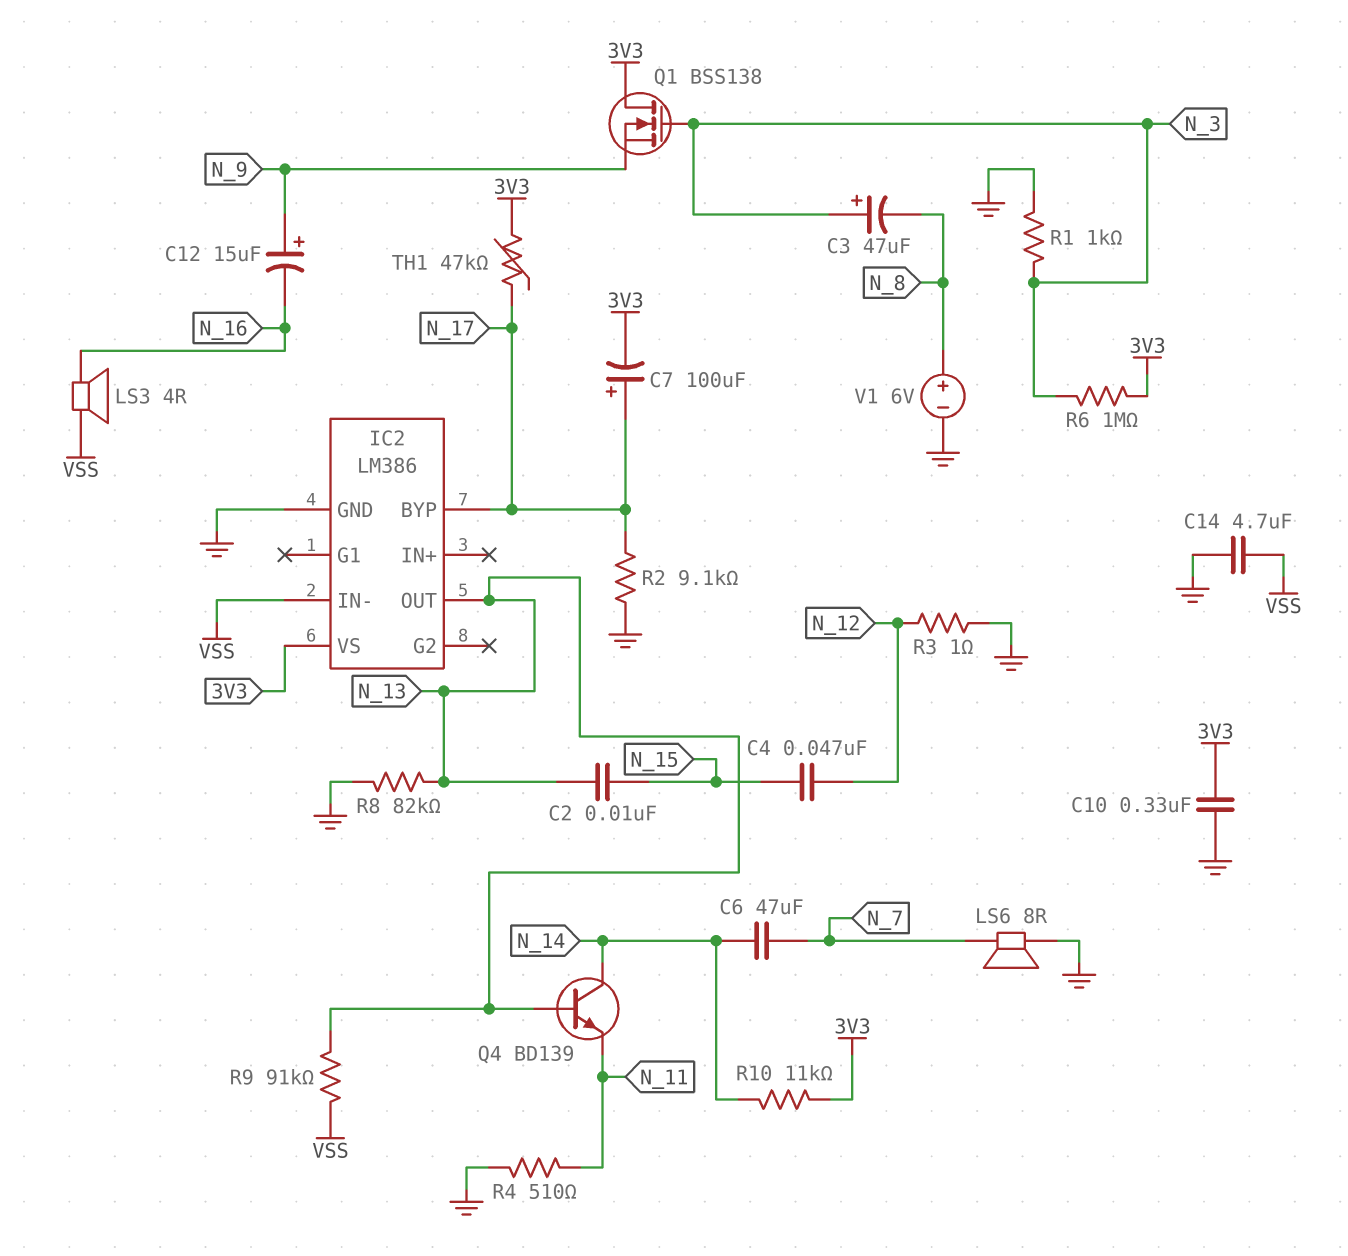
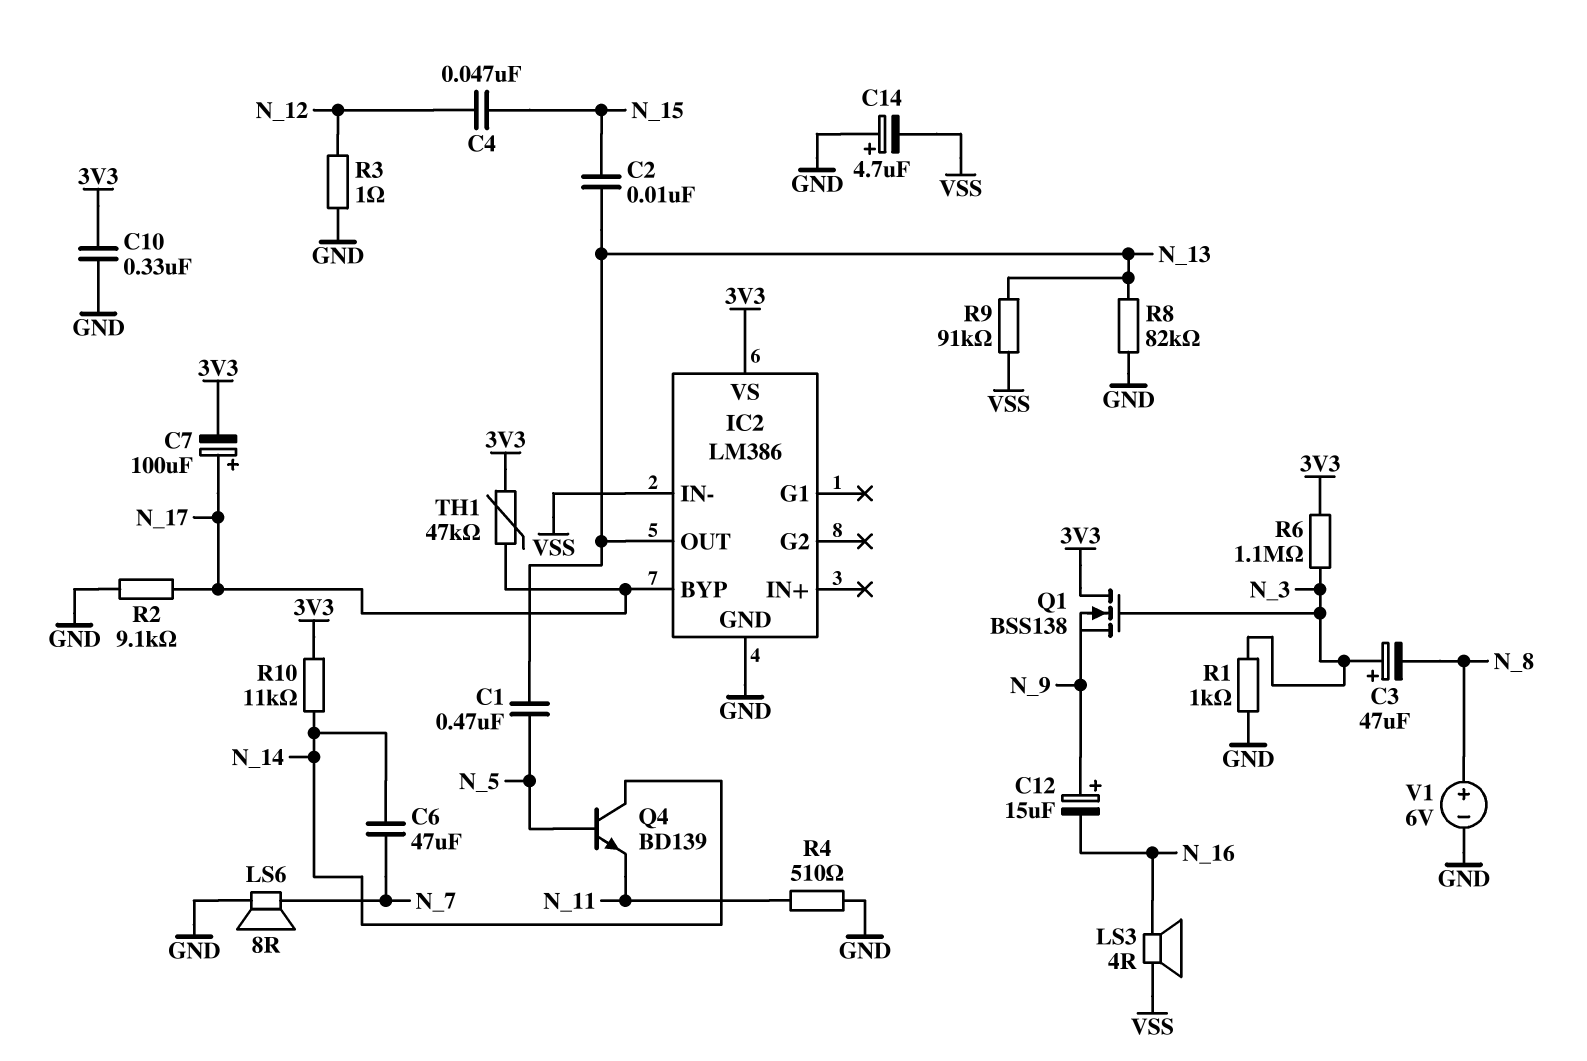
C1: none -> 470nF (N_5, N_13)
C14: 4.7uF (GND, VSS) -> 4.7uF (plus GND, minus VSS)
Q4: NPN BD139 (B N_13, C N_14, E N_11) -> NPN BD139 (B N_5, C N_14, E N_11)
R6: 1M (3V3, N_3) -> 1.1M (3V3, N_3)

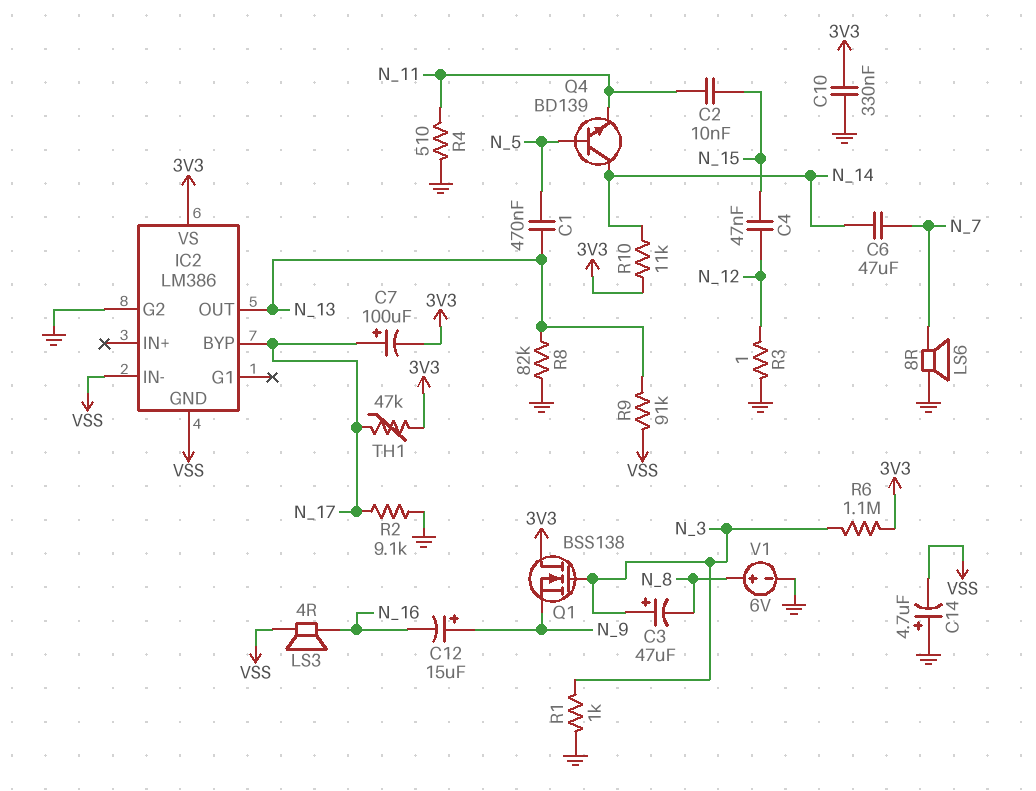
C2: 10nF (N_13, N_15) -> 10nF (N_11, N_15)
IC2 pin G2: none -> GND
IC2 pin GND: GND -> VSS

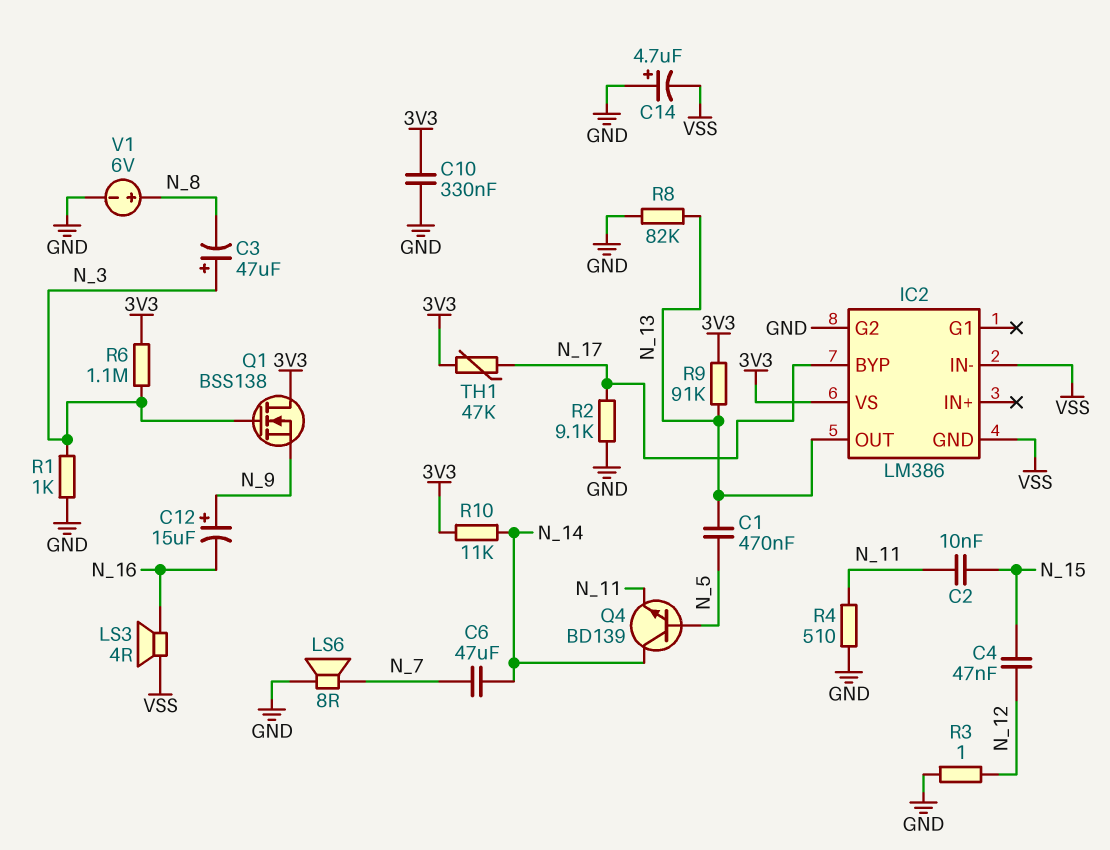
C7: 100uF (plus N_17, minus 3V3) -> none
R9: 91k (N_13, VSS) -> 91k (3V3, N_13)

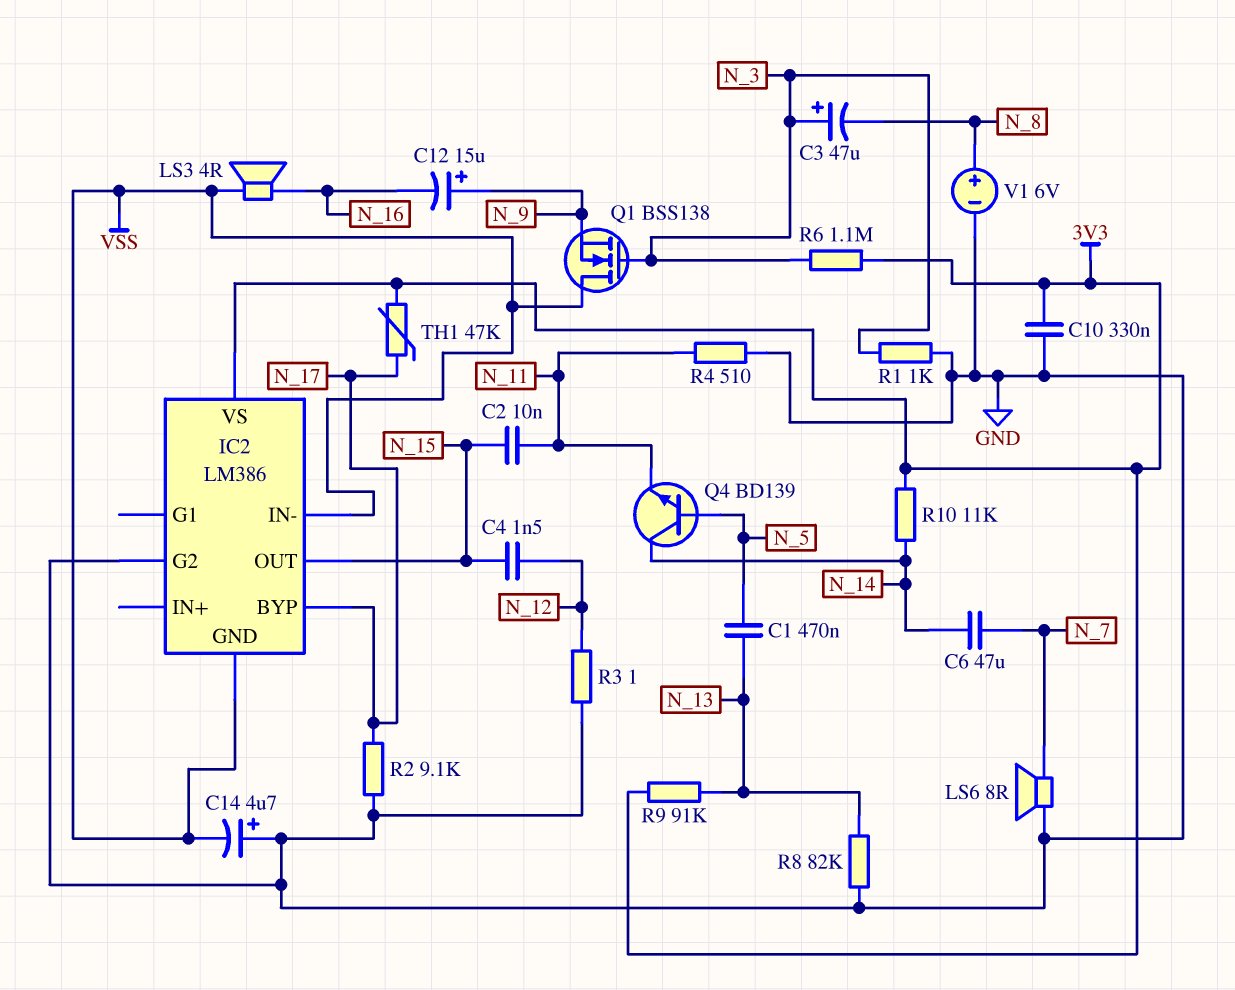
C4: 47nF (N_12, N_15) -> 1.5nF (N_12, N_15)
IC2 pin OUT: N_13 -> N_15
Q1: NMOS BSS138 (G N_3, D 3V3, S N_9) -> NMOS BSS138 (G N_3, D VSS, S N_9)

